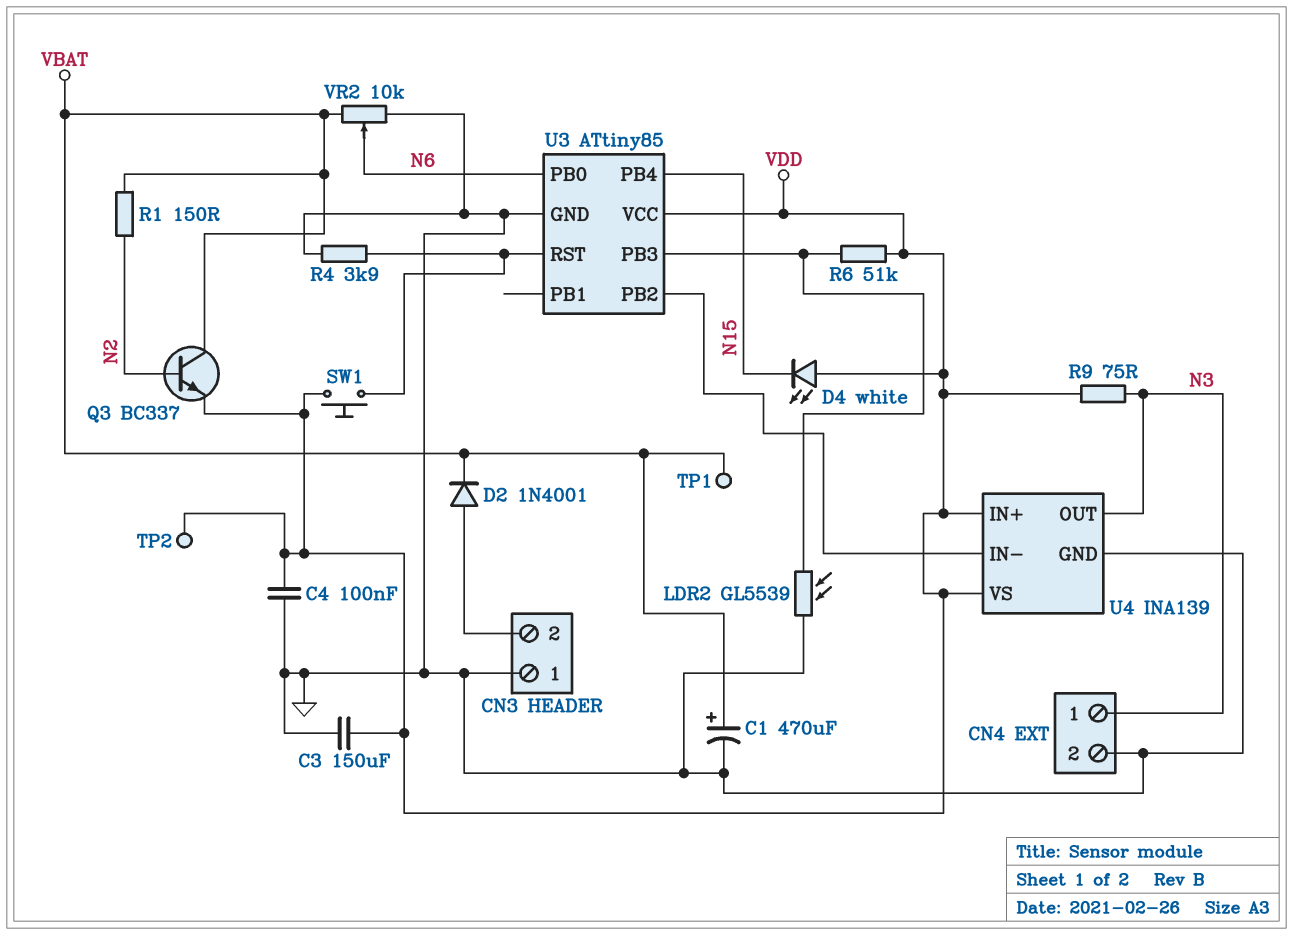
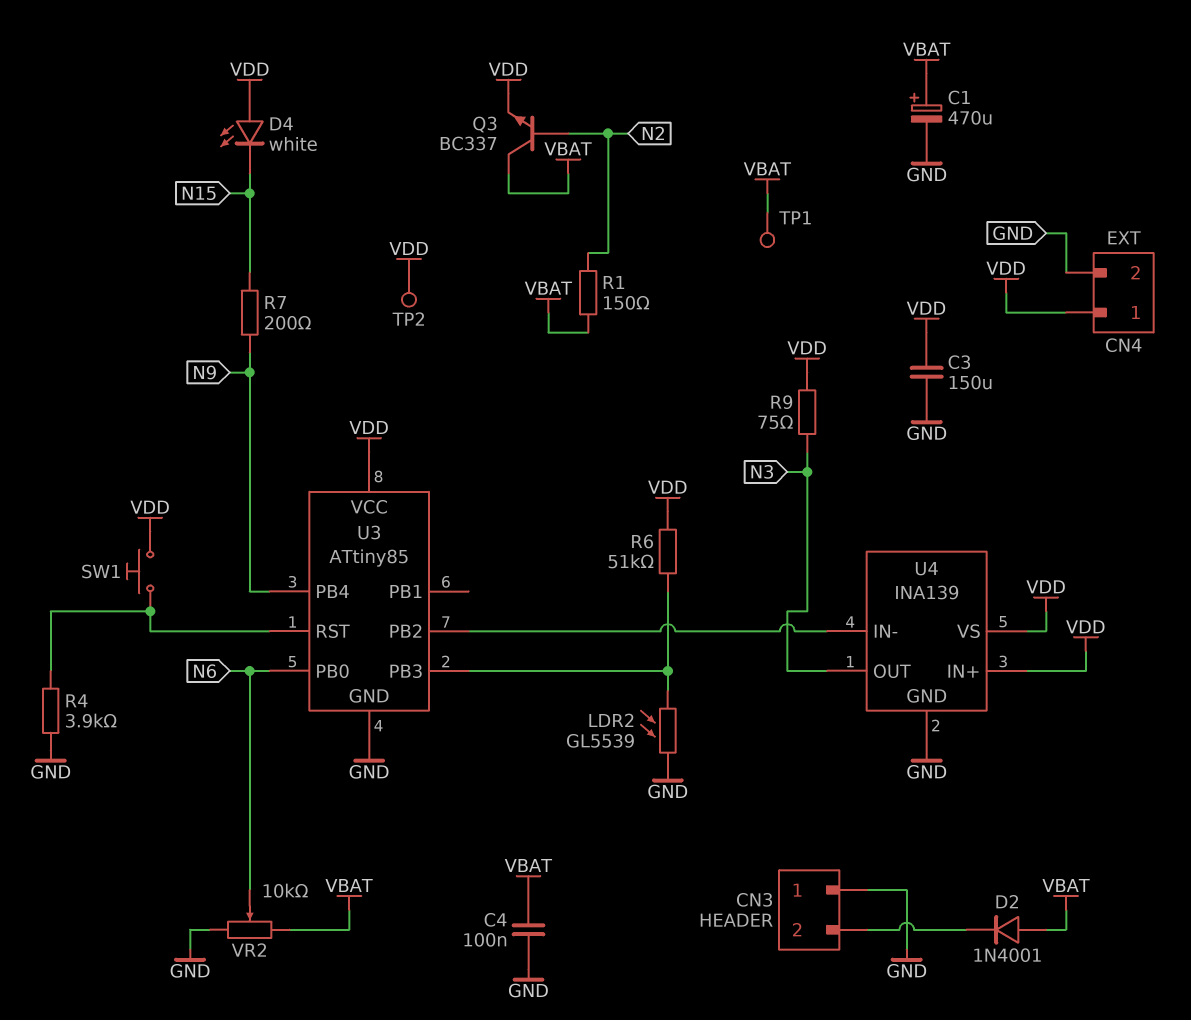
C4: 100nF (GND, VDD) -> 100nF (GND, VBAT)
CN4 pin 1: N3 -> VDD
D2: diode 1N4001 (A CN3/2, K VBAT) -> diode 1N4001 (A VBAT, K CN3/2)
R7: none -> 200 (N9, N15)
U3 pin PB4: N15 -> N9

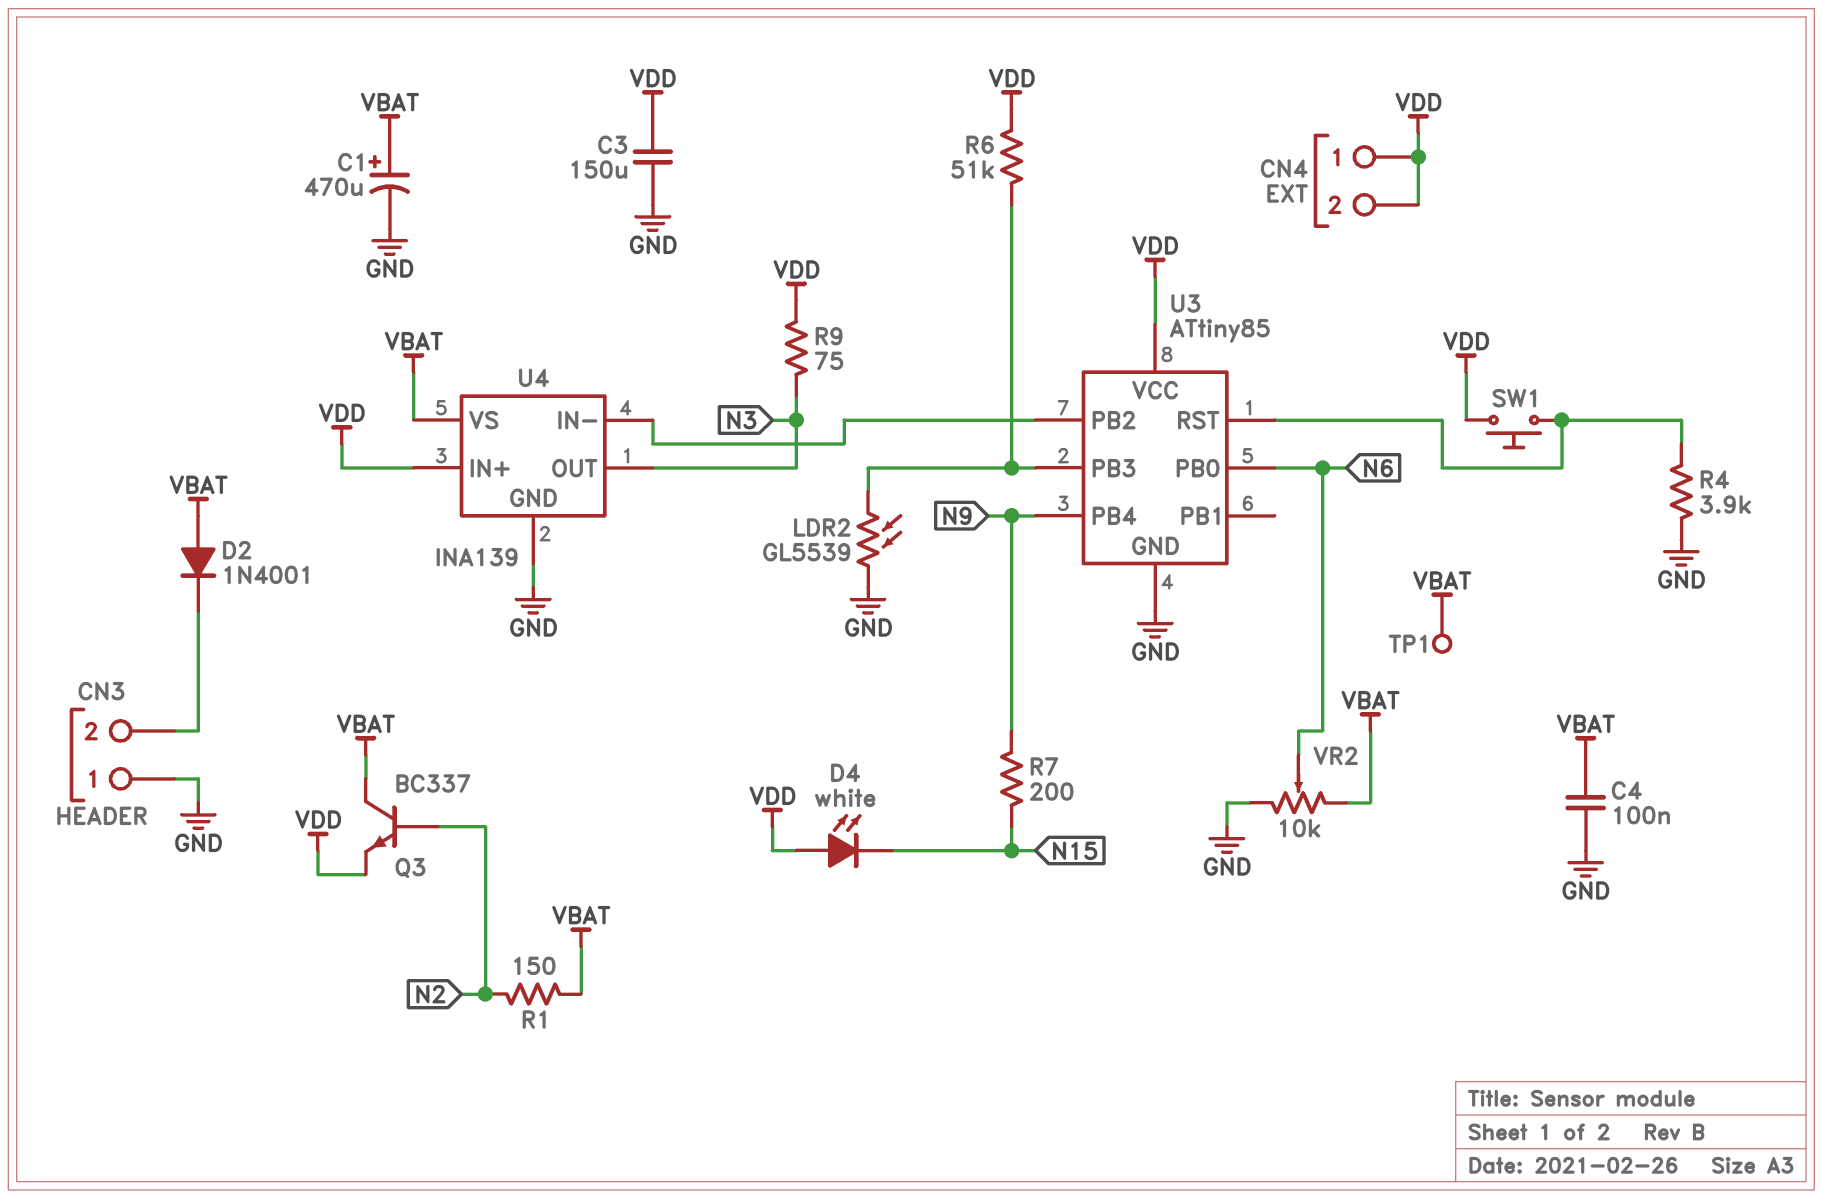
CN4 pin 2: GND -> VDD
TP2: test point (VDD) -> none
U4 pin VS: VDD -> VBAT

